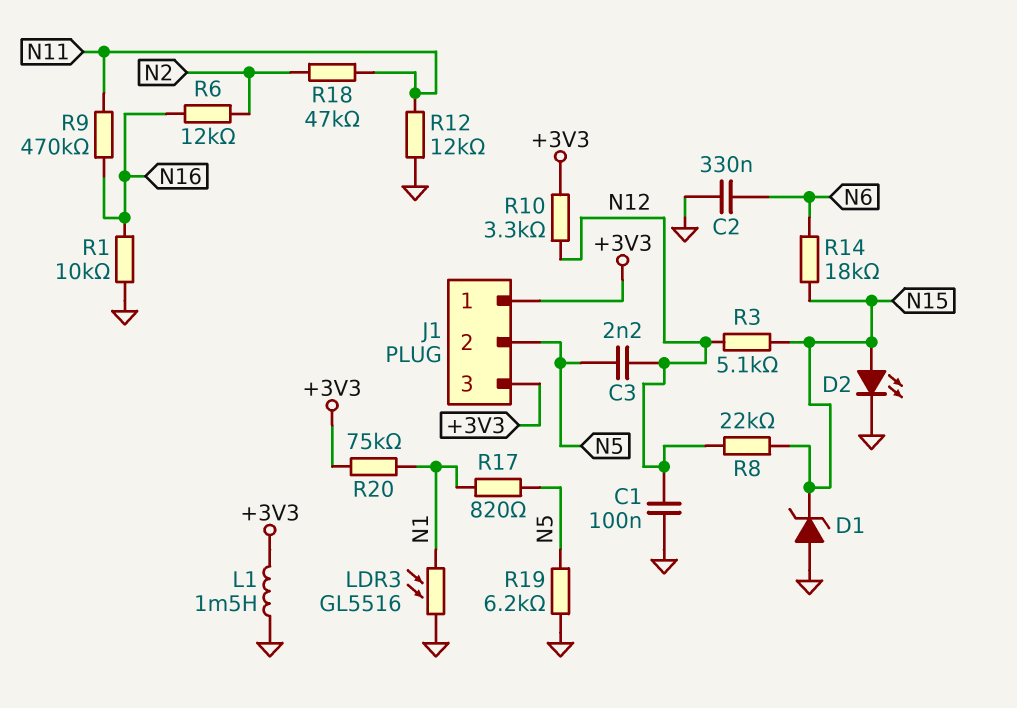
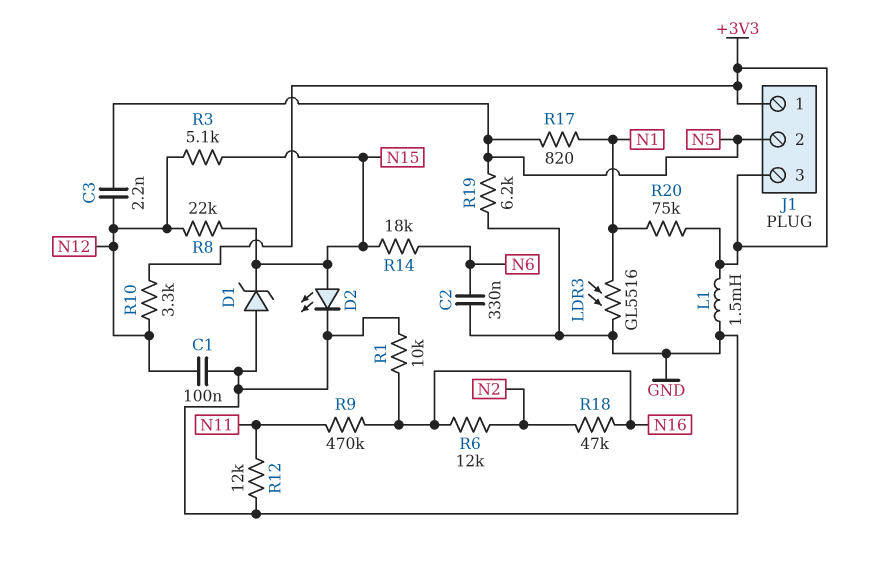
R18: 47k (N2, N11) -> 47k (N2, N16)

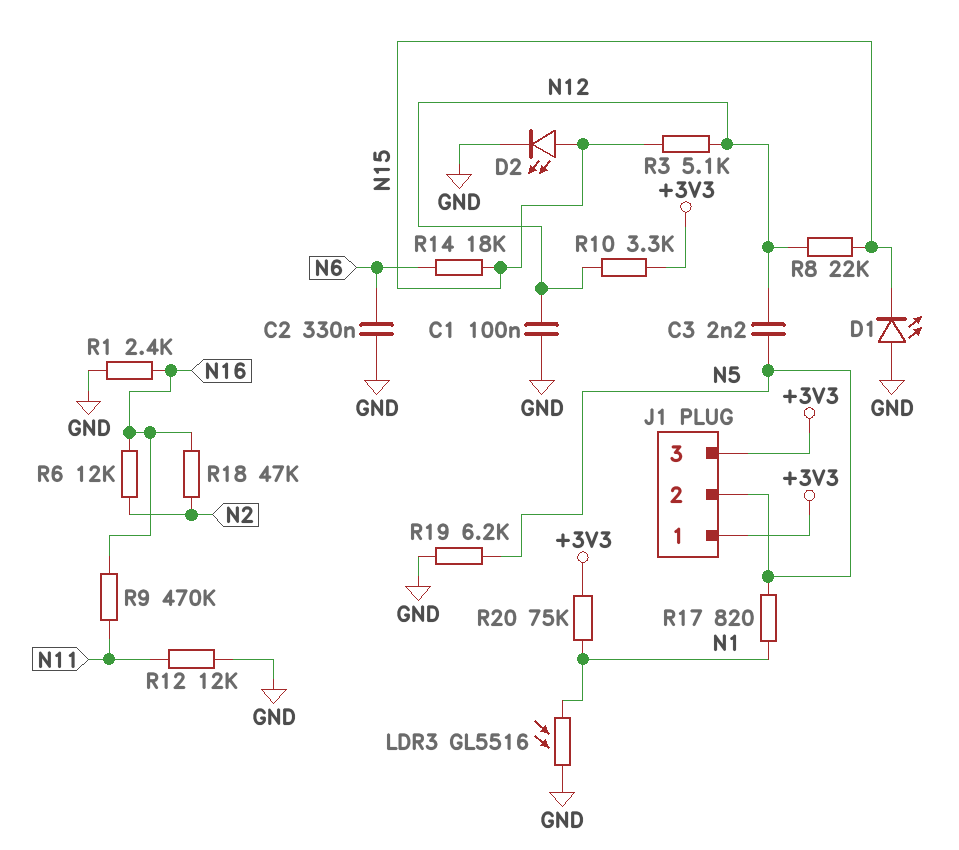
D1: zener (A GND, K N15) -> LED (A GND, K N15)
L1: 1.5mH (+3V3, GND) -> none
R1: 10k (GND, N16) -> 2.4k (GND, N16)

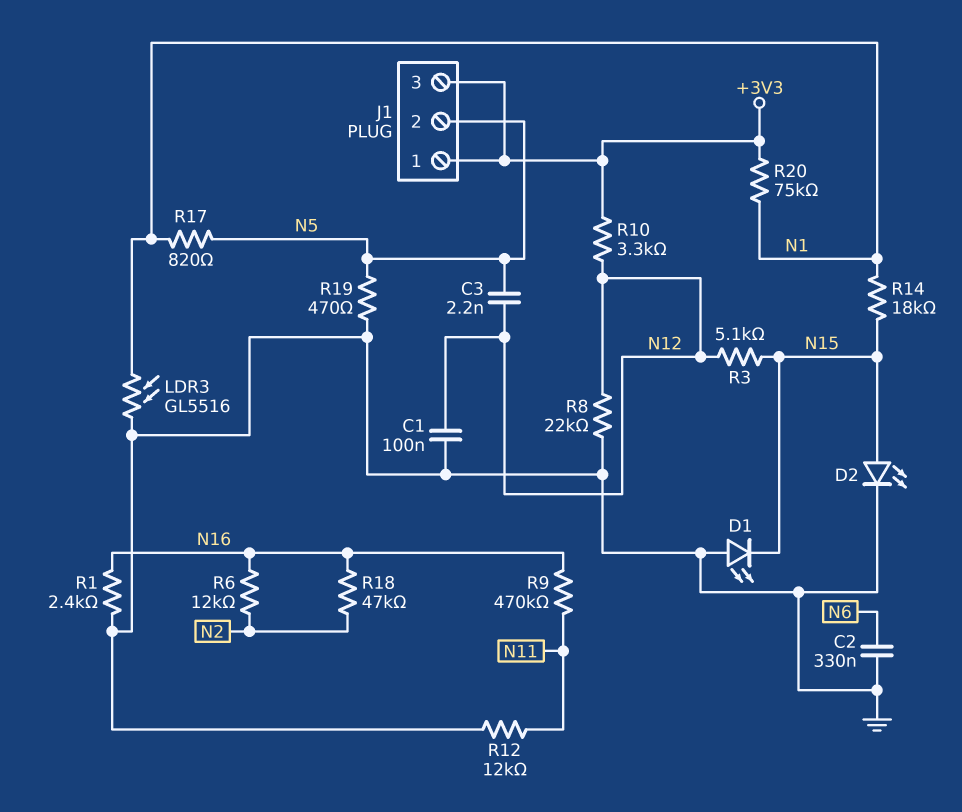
R8: 22k (N12, N15) -> 22k (GND, N12)
R14: 18k (N6, N15) -> 18k (N1, N15)
R19: 6.2k (GND, N5) -> 470 (GND, N5)

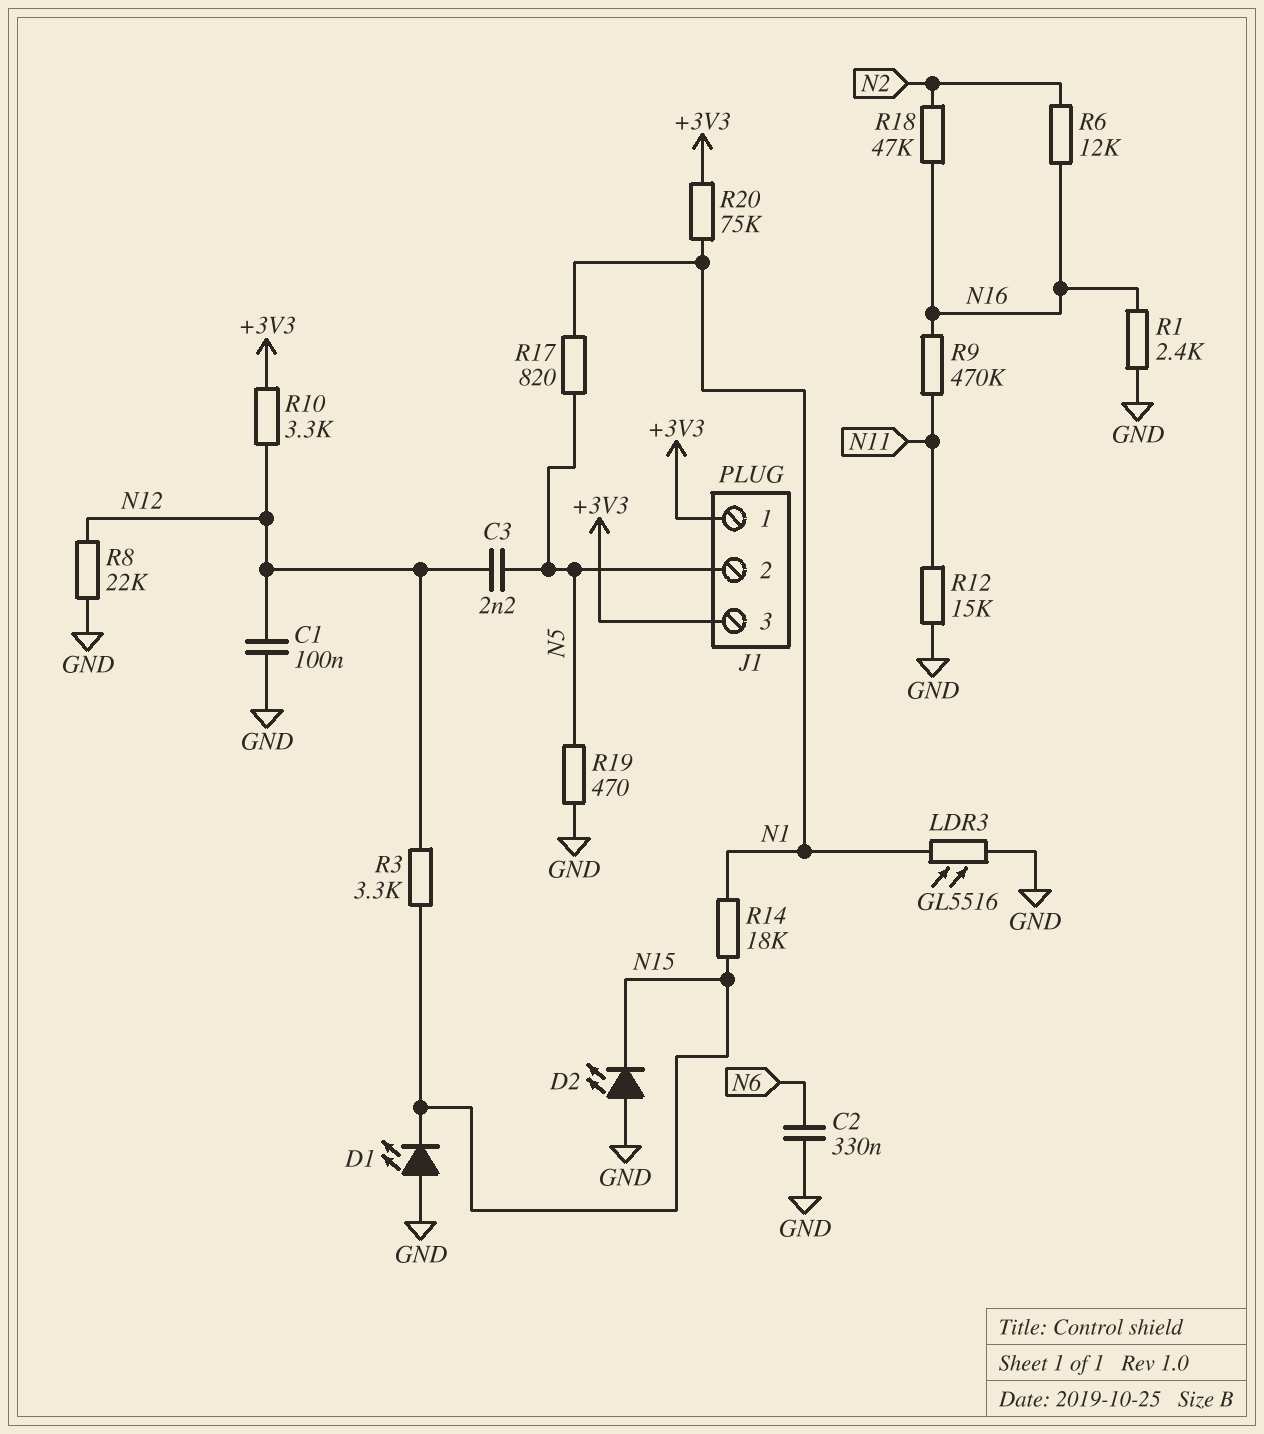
D2: LED (A N15, K GND) -> LED (A GND, K N15)
R3: 5.1k (N12, N15) -> 3.3k (N12, N15)
R12: 12k (GND, N11) -> 15k (GND, N11)

